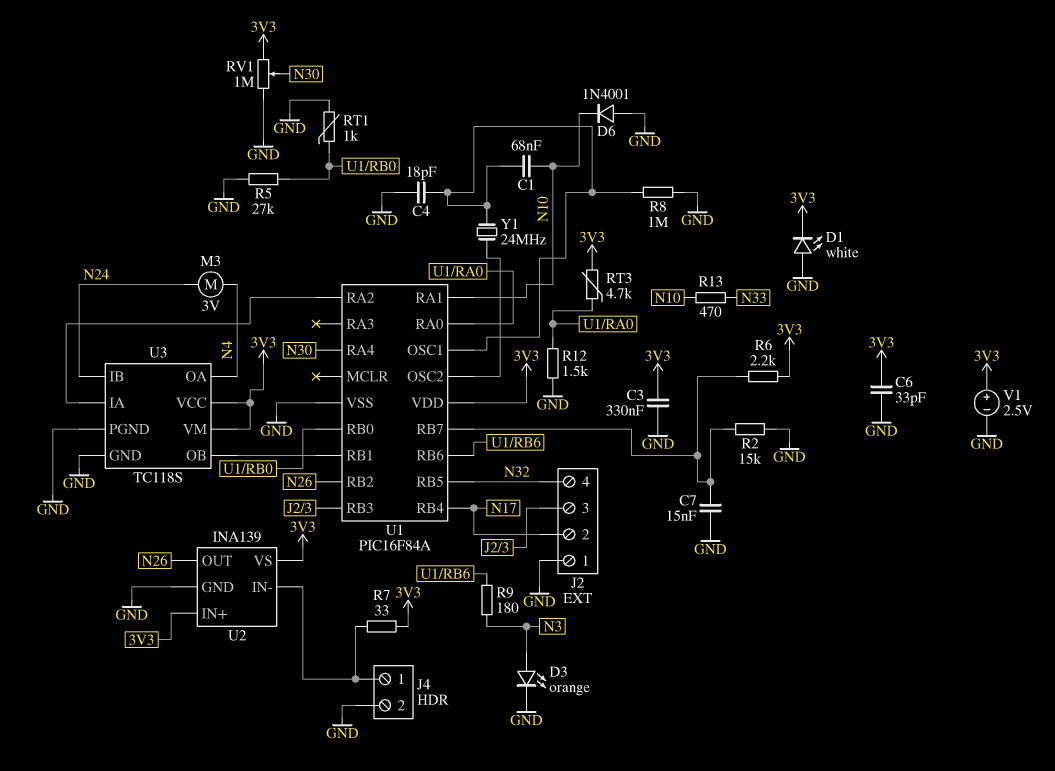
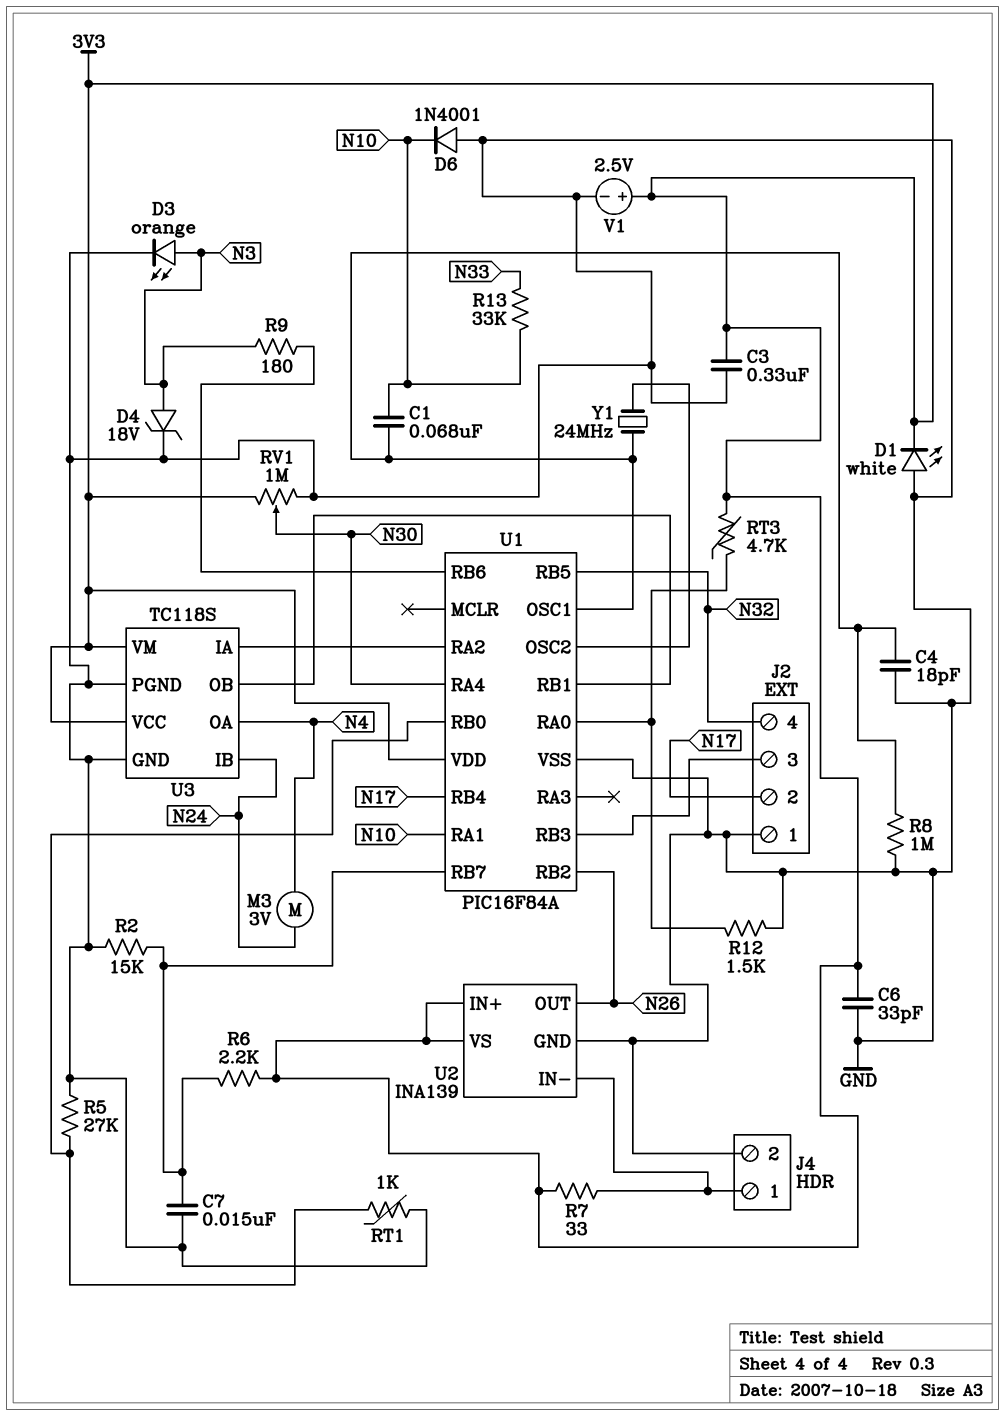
D4: none -> zener 18V (A N3, K GND)
R13: 470 (N10, N33) -> 33k (N10, N33)

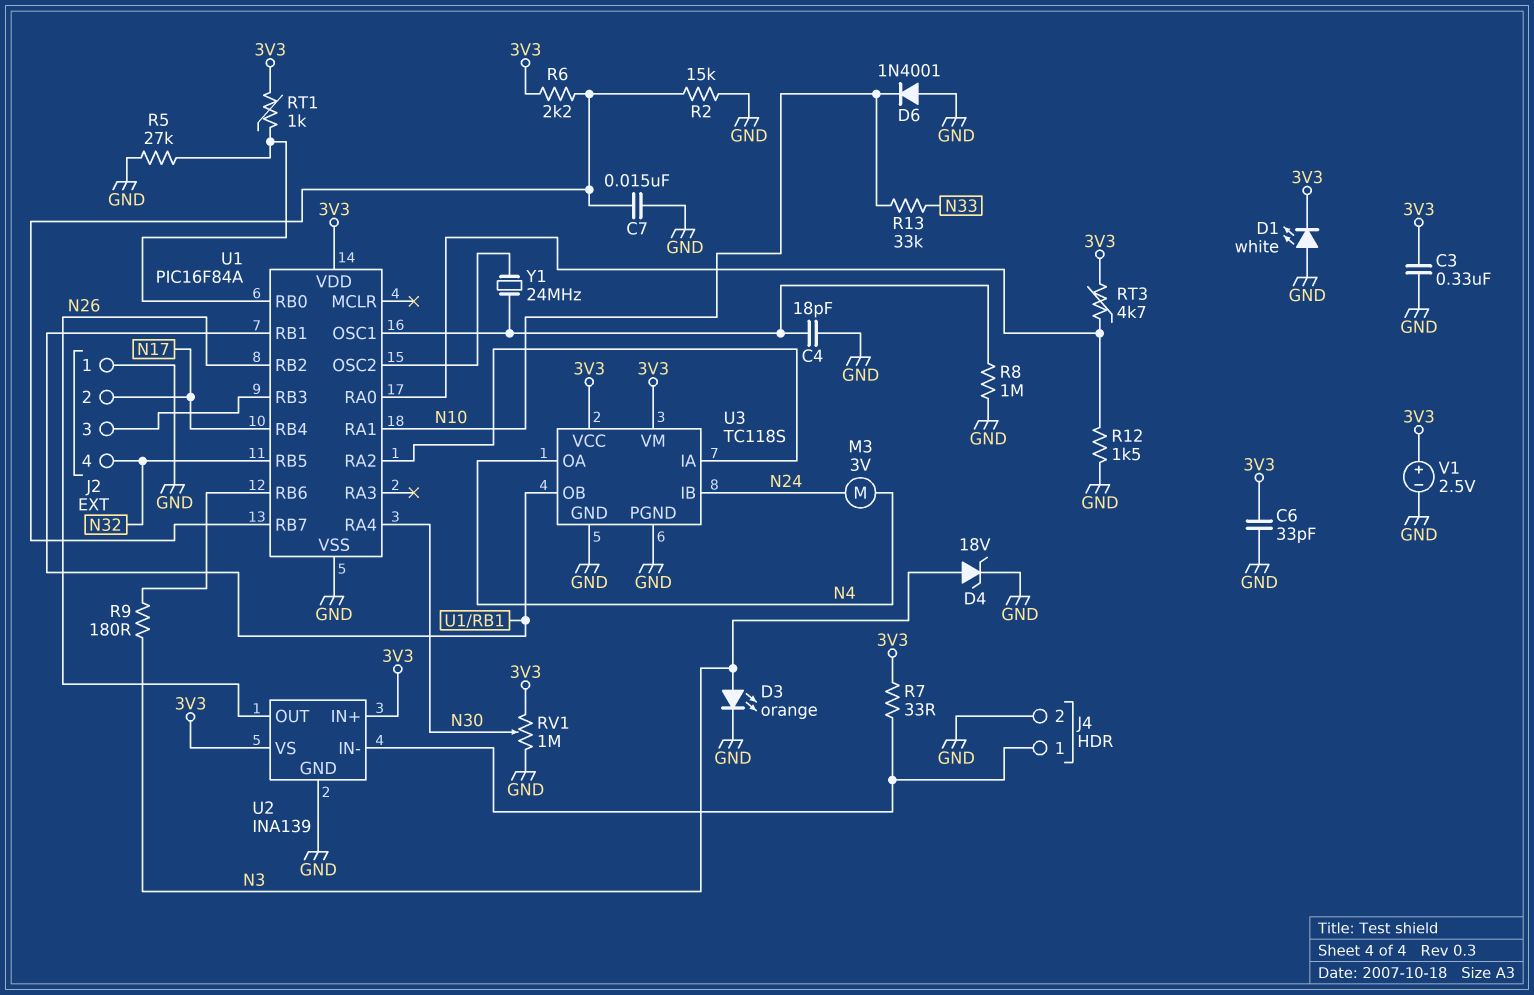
C1: 68nF (N10, U1/OSC1) -> none
RT1: 1k (GND, U1/RB0) -> 1k (3V3, U1/RB0)

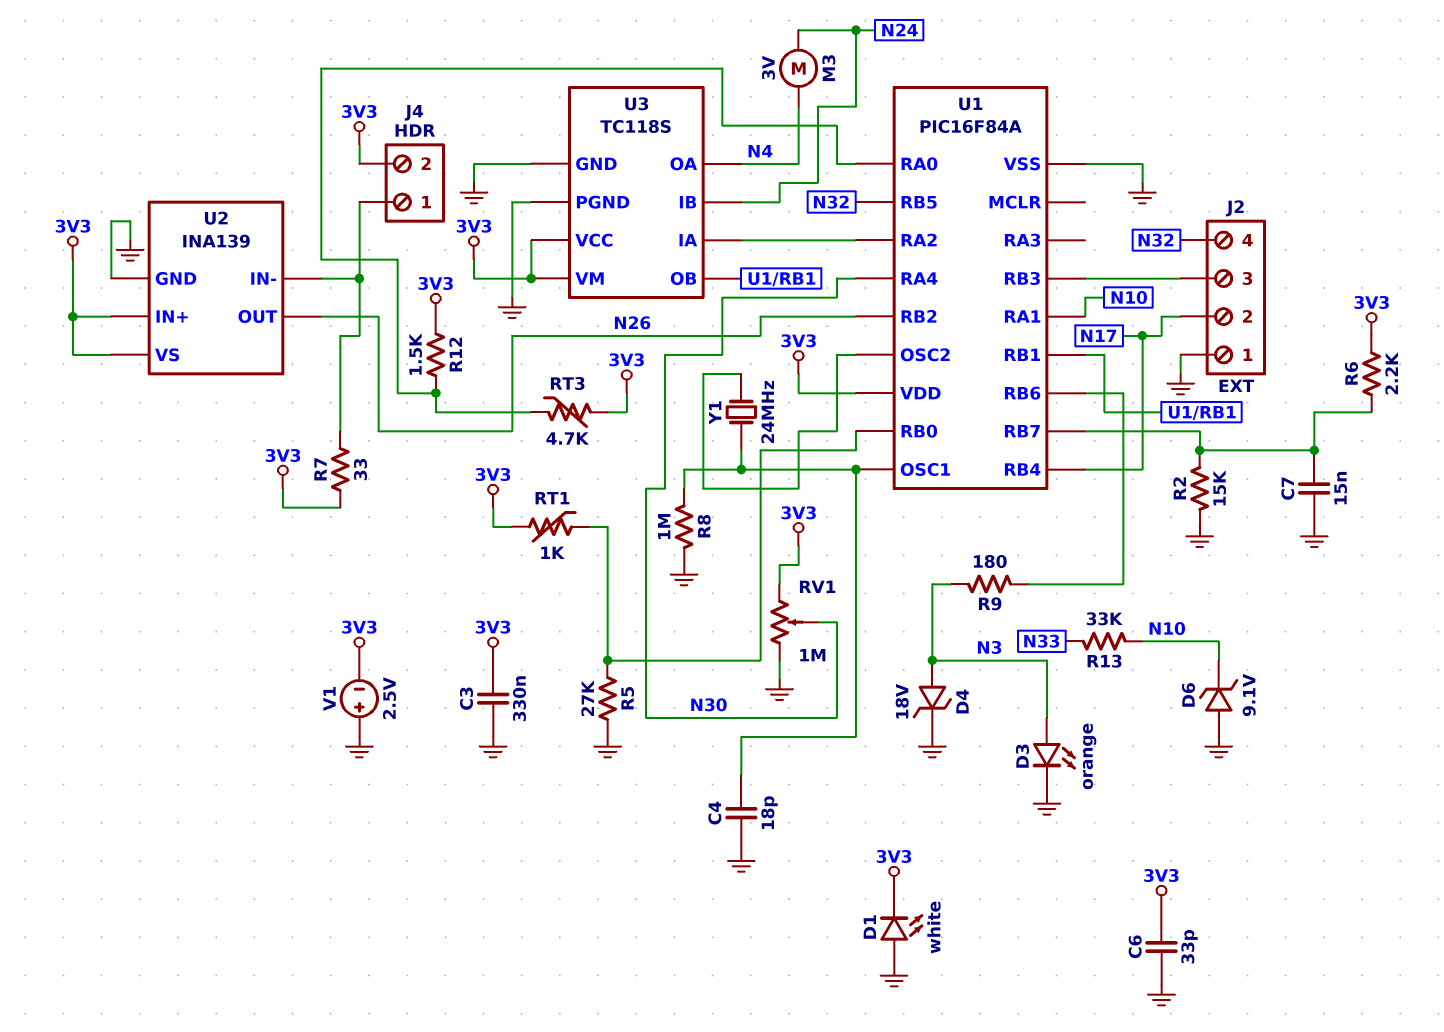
D6: diode 1N4001 (A GND, K N10) -> zener 9.1V (A GND, K N10)
J4 pin 2: GND -> 3V3
R12: 1.5k (GND, U1/RA0) -> 1.5k (3V3, U1/RA0)
V1: 2.5V (plus 3V3, minus GND) -> 2.5V (plus GND, minus 3V3)

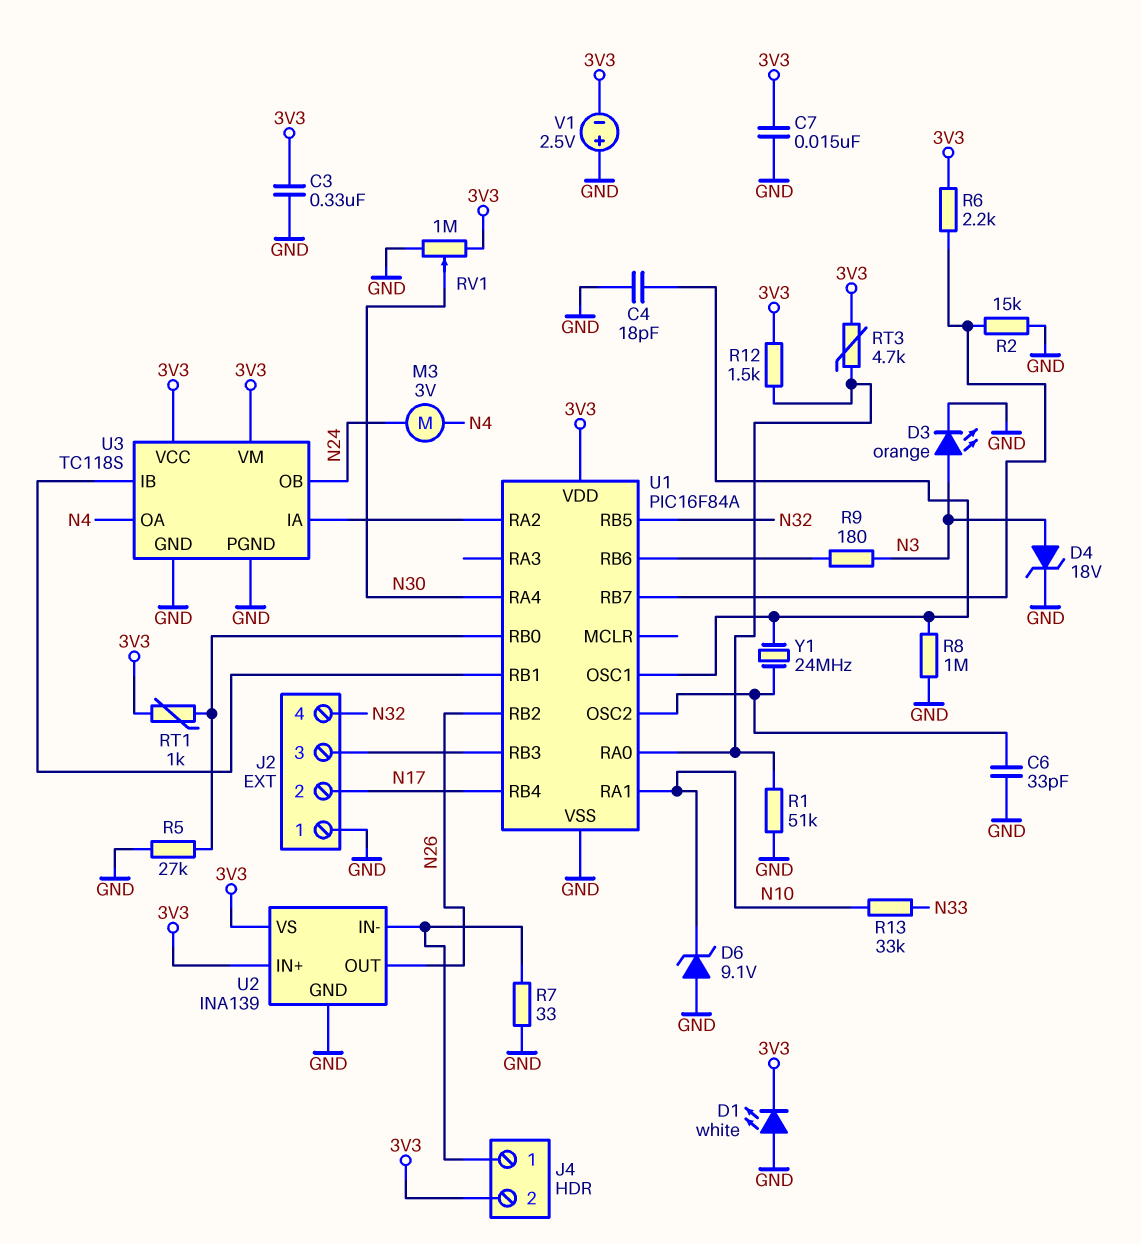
C6: 33pF (3V3, GND) -> 33pF (GND, U1/OSC2)
C7: 15nF (GND, U1/RB7) -> 15nF (3V3, GND)
R1: none -> 51k (GND, U1/RA0)
R7: 33 (3V3, J4/1) -> 33 (GND, J4/1)
U3 pin IB: N24 -> U1/RB1
U3 pin OB: U1/RB1 -> N24

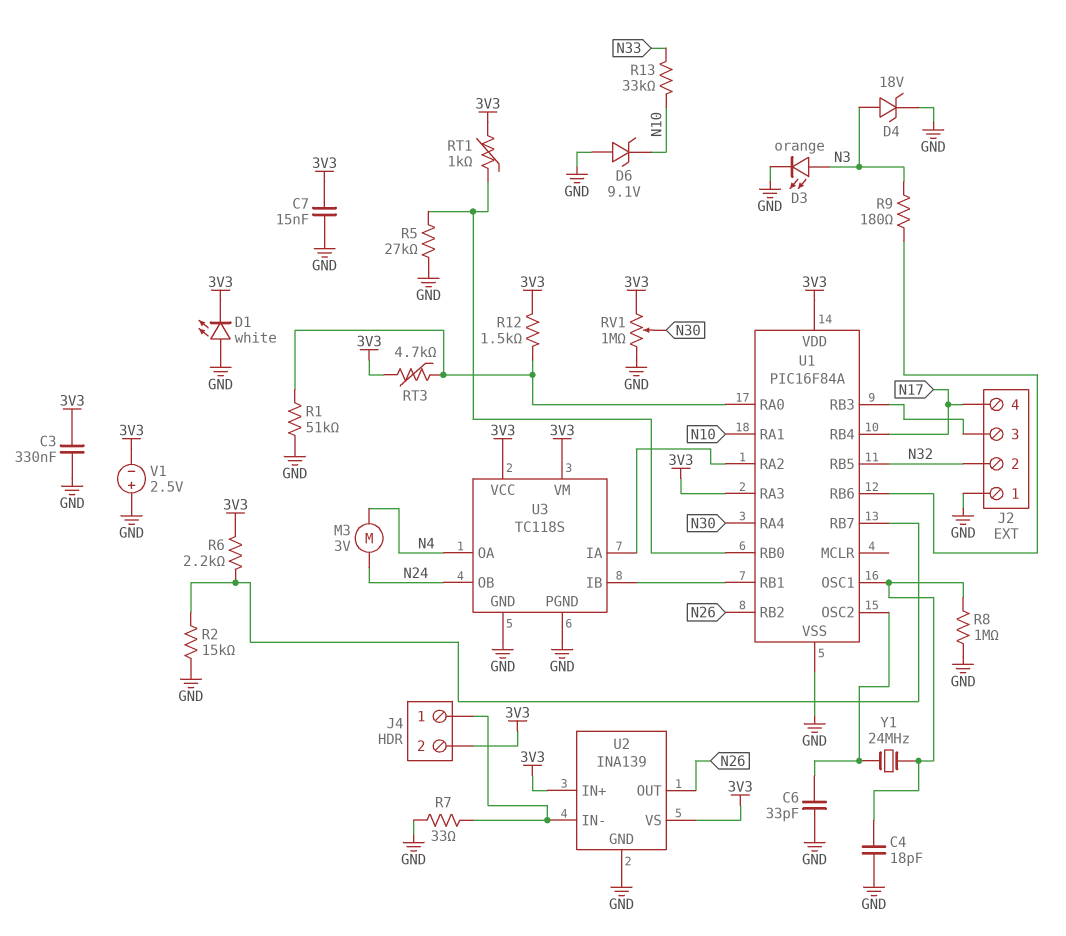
J2 pin 2: N17 -> N32
J2 pin 4: N32 -> N17
U1 pin RA3: none -> 3V3

